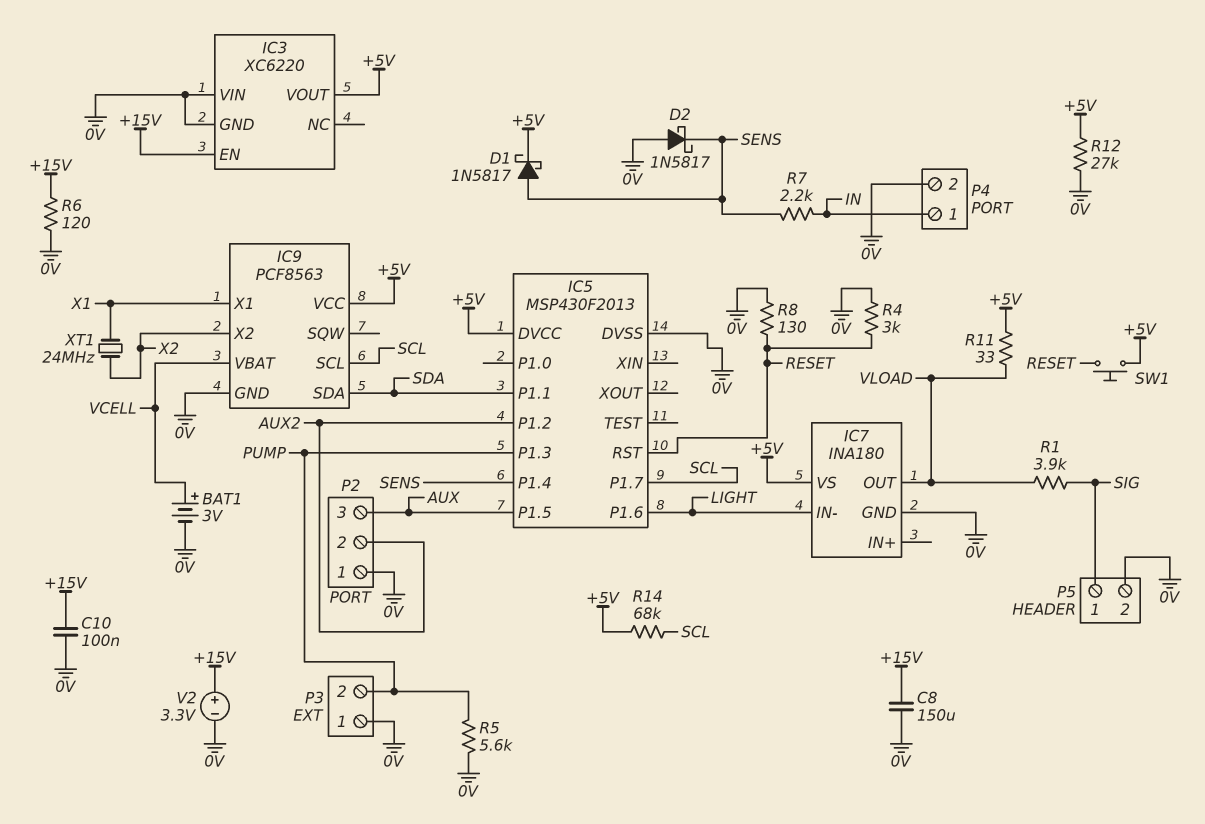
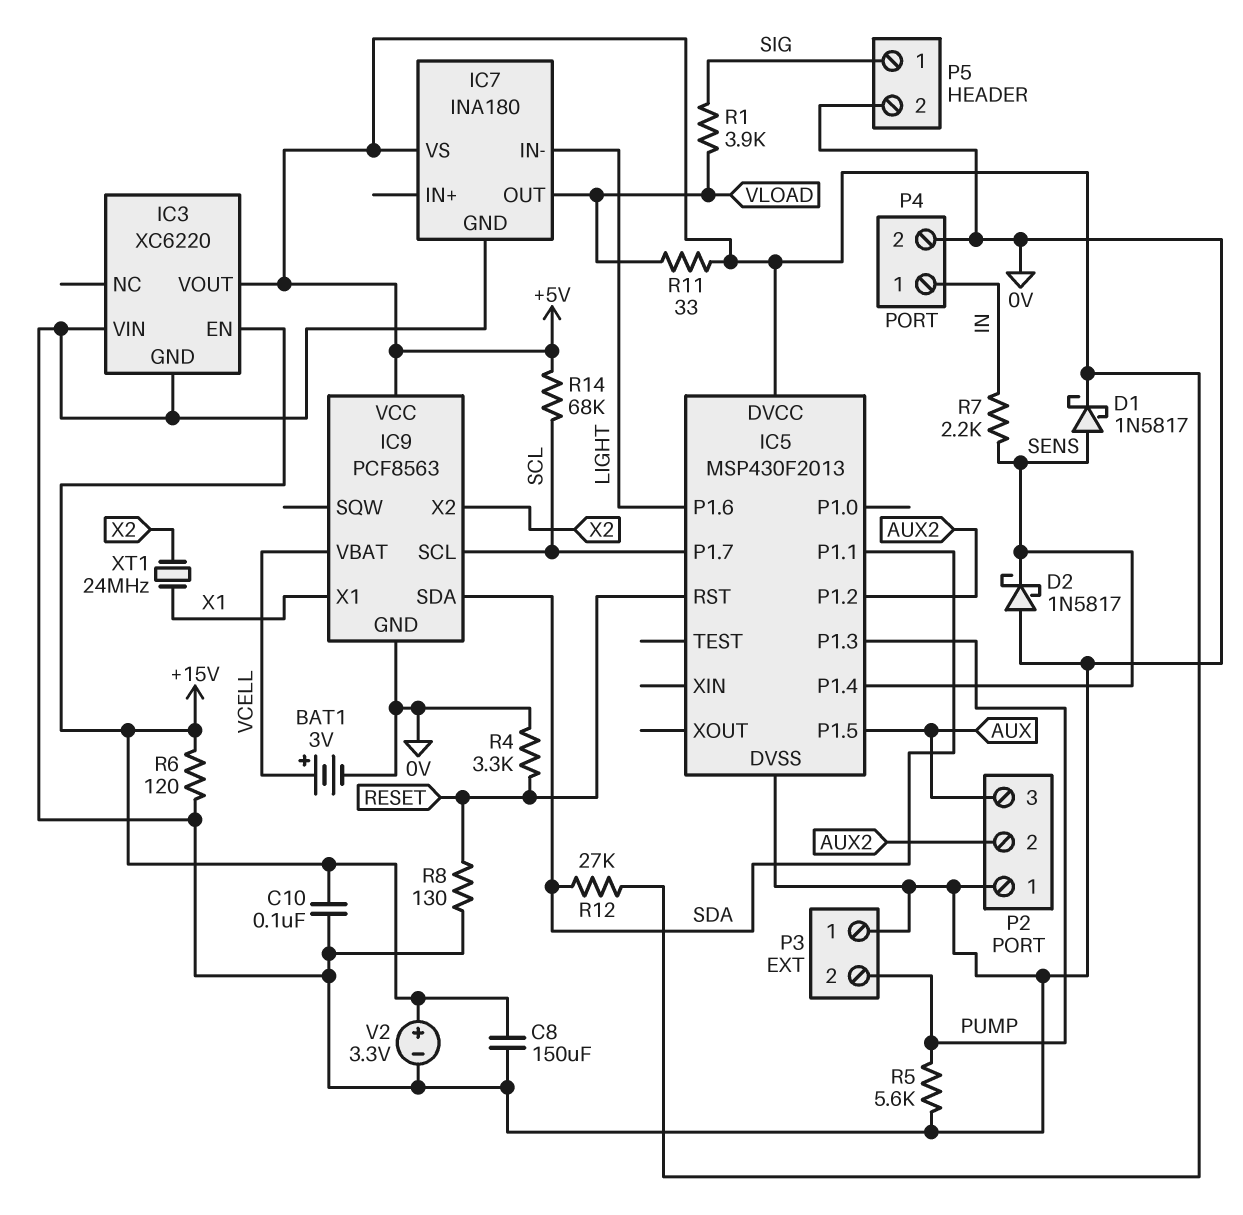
R4: 3k (0V, RESET) -> 3.3k (0V, RESET)
R12: 27k (+5V, 0V) -> 27k (+5V, SDA)
SW1: button (+5V, RESET) -> none

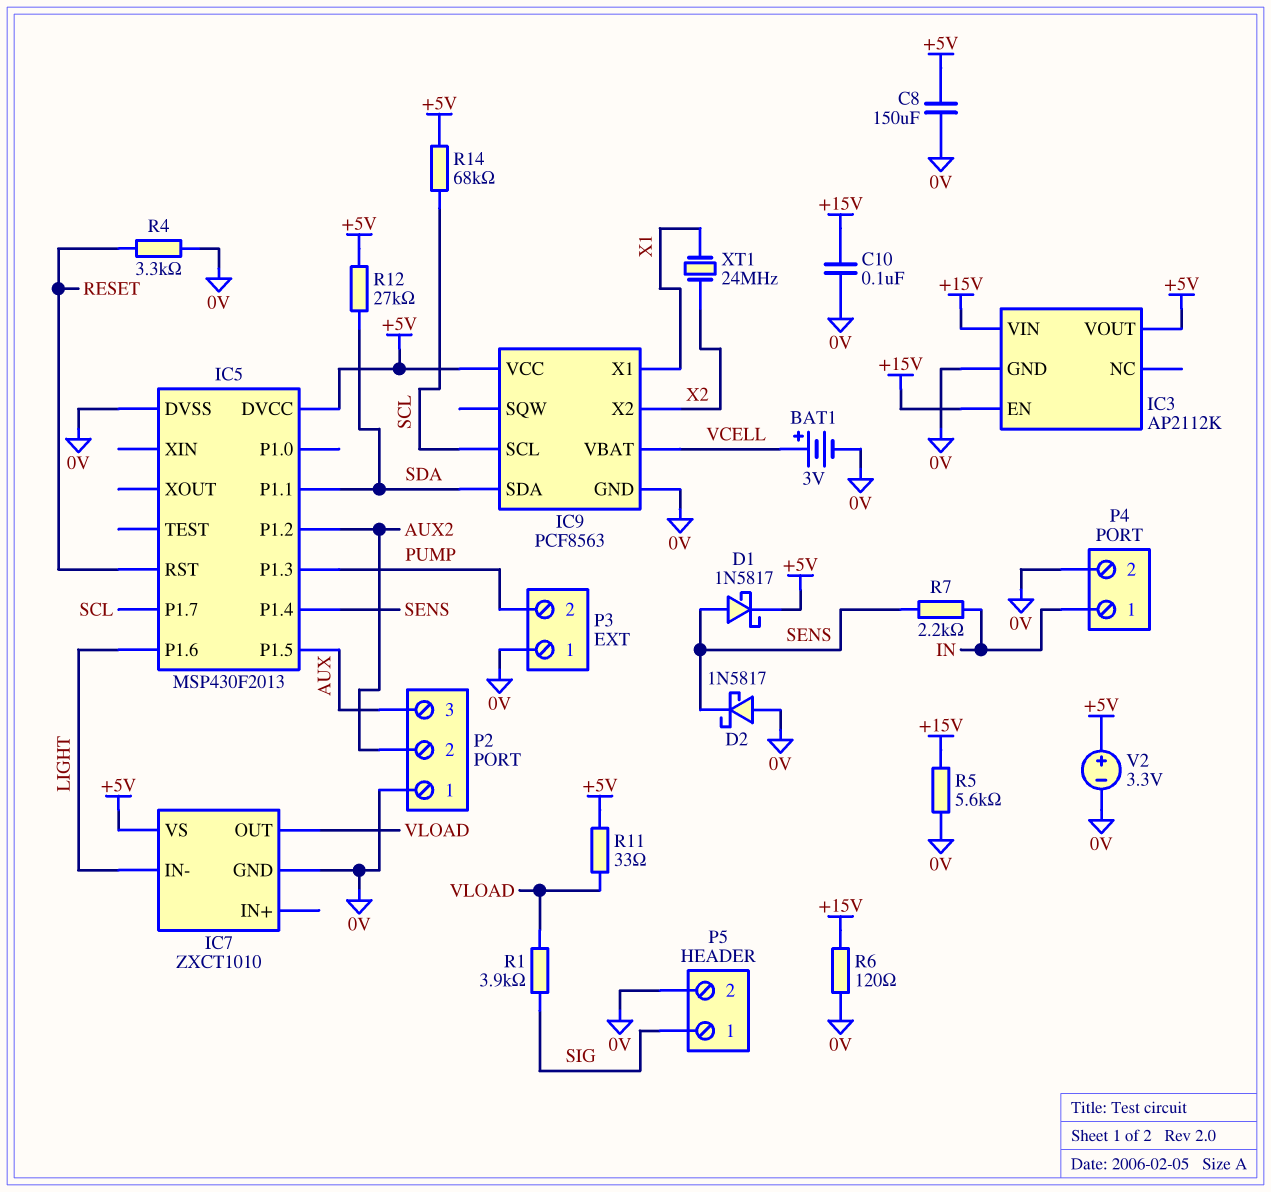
C8: 150uF (+15V, 0V) -> 150uF (+5V, 0V)
IC3: XC6220 -> AP2112K
IC3 pin VIN: 0V -> +15V
IC7: INA180 -> ZXCT1010
R5: 5.6k (0V, PUMP) -> 5.6k (+15V, 0V)
R8: 130 (0V, RESET) -> none
V2: 3.3V (plus +15V, minus 0V) -> 3.3V (plus +5V, minus 0V)

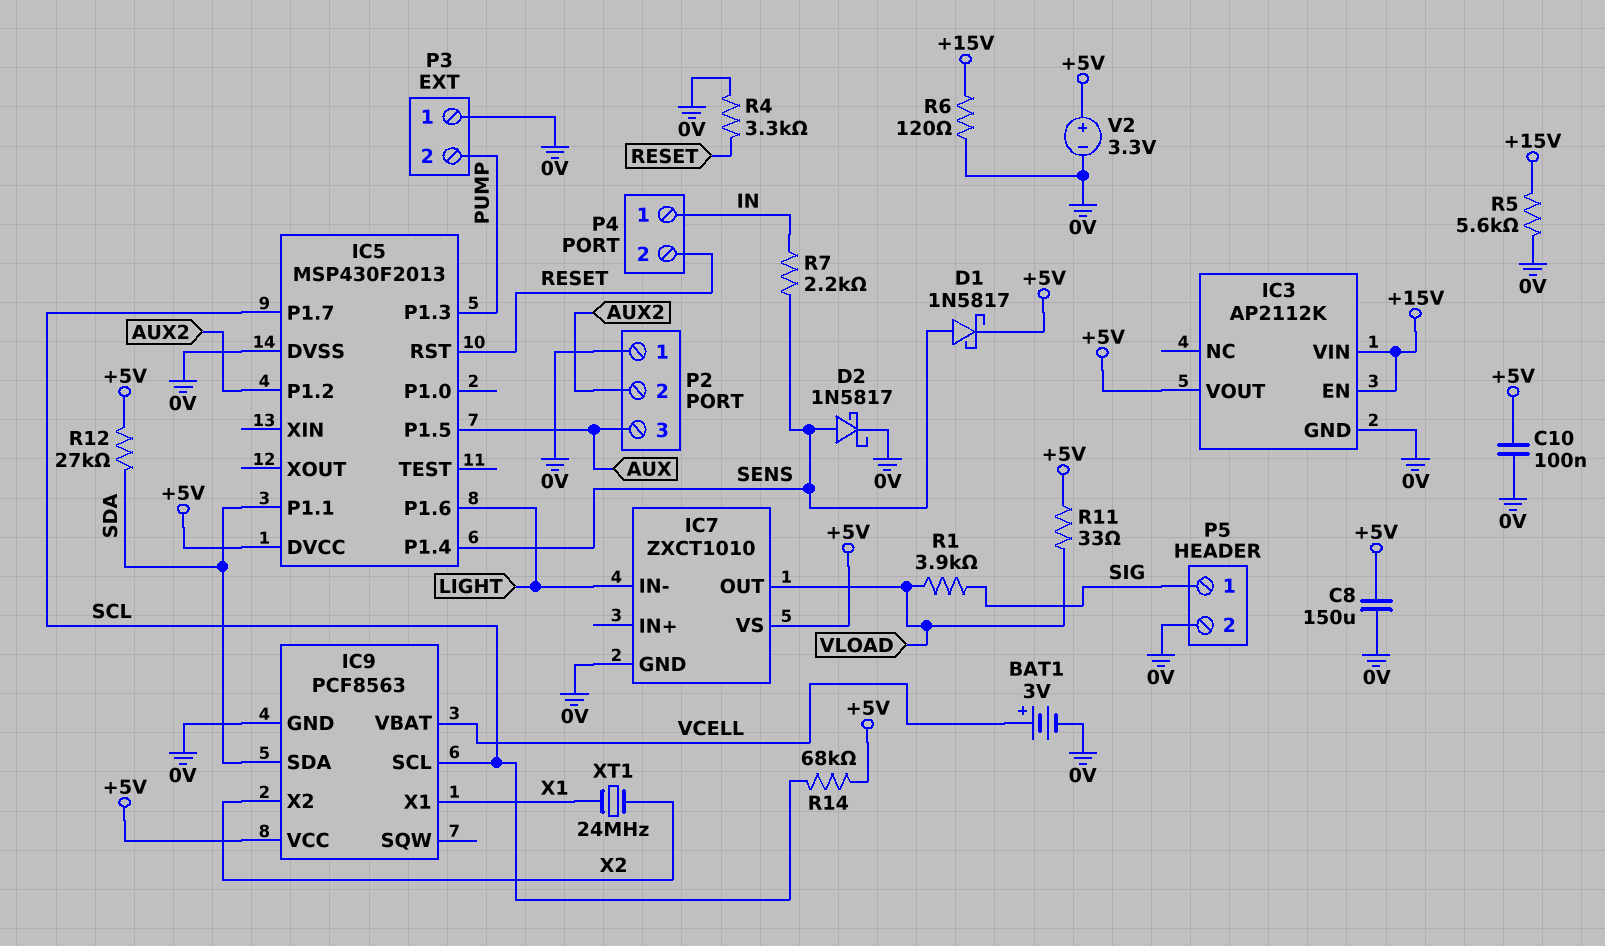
C10: 100nF (+15V, 0V) -> 100nF (+5V, 0V)
D2: schottky 1N5817 (A 0V, K SENS) -> schottky 1N5817 (A SENS, K 0V)
P4 pin 2: 0V -> RESET

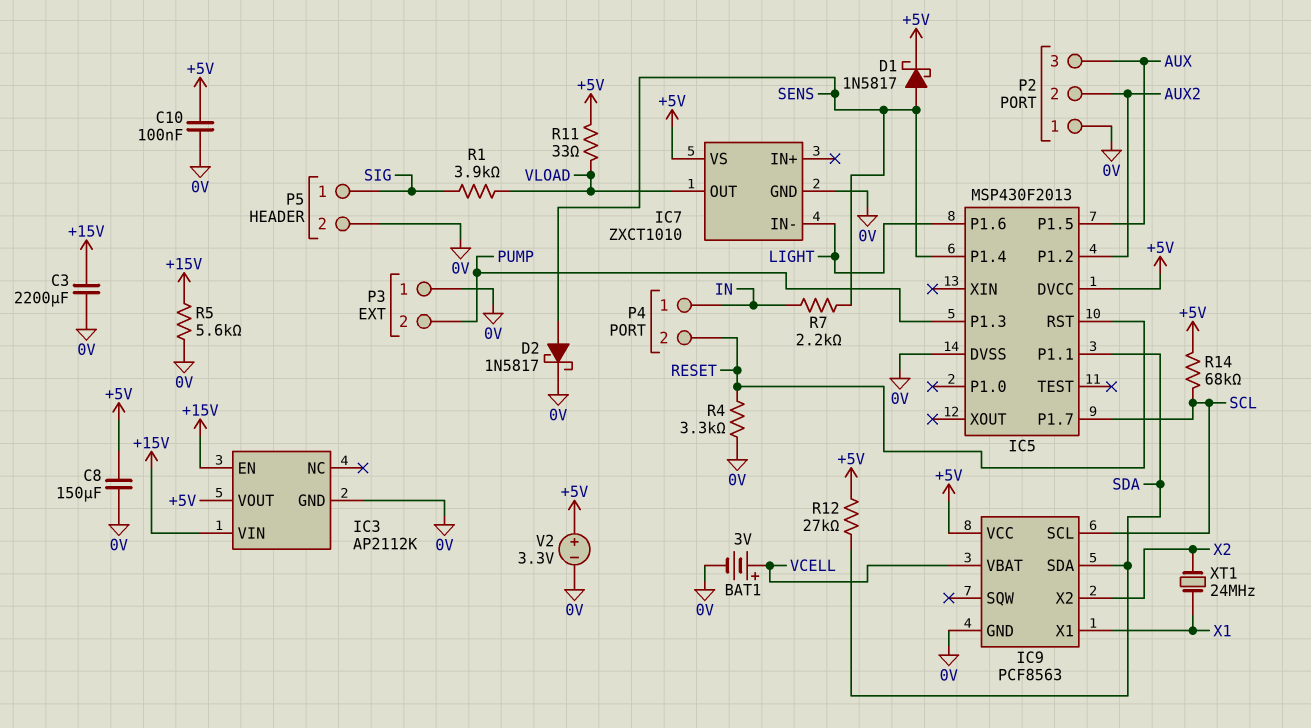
C3: none -> 2200uF (+15V, 0V)
R6: 120 (+15V, 0V) -> none

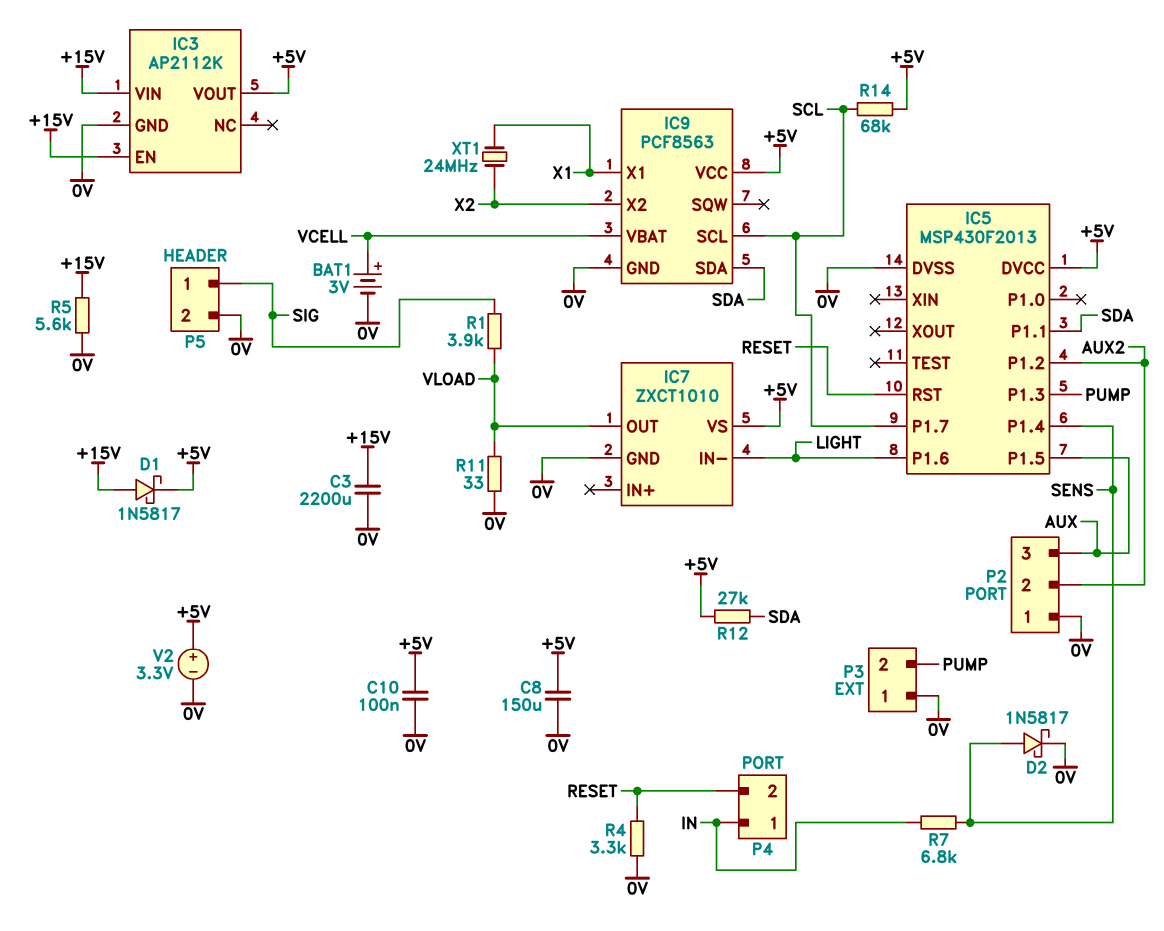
D1: schottky 1N5817 (A SENS, K +5V) -> schottky 1N5817 (A +15V, K +5V)
R7: 2.2k (IN, SENS) -> 6.8k (IN, SENS)
R11: 33 (+5V, VLOAD) -> 33 (0V, VLOAD)

